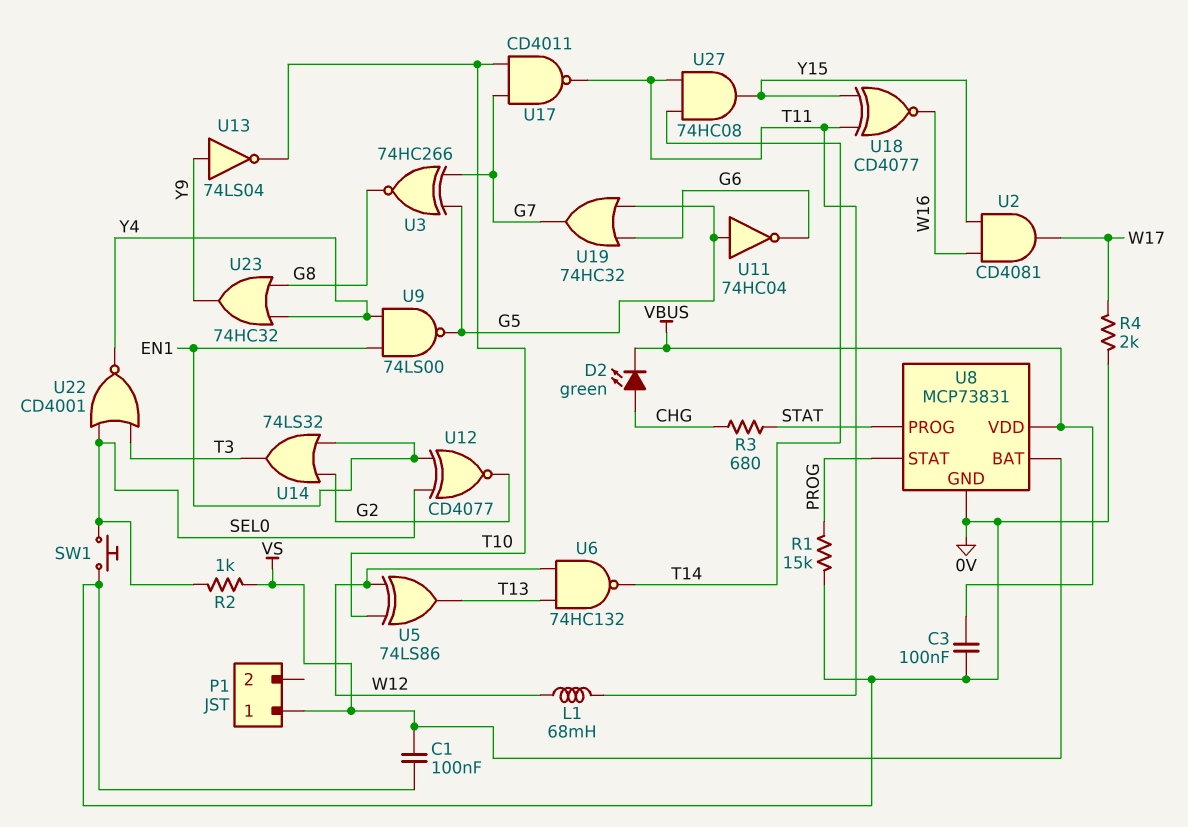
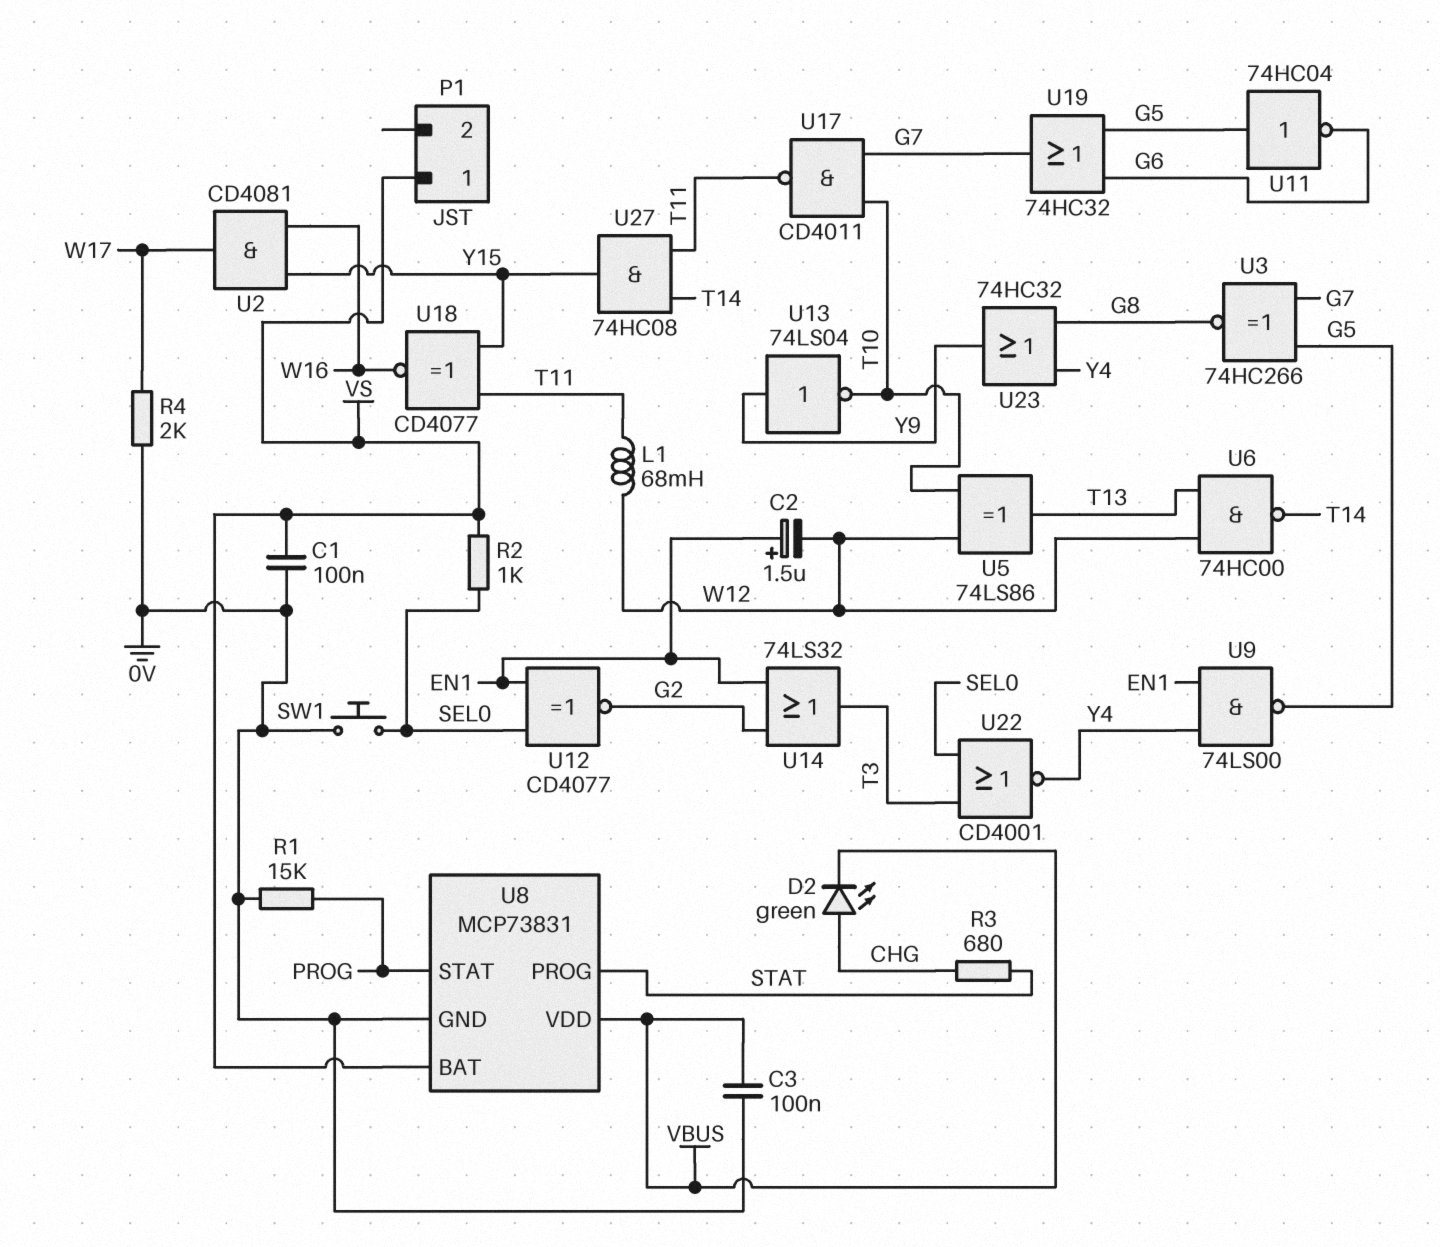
C2: none -> 1.5uF (plus EN1, minus W12)
U6: NAND 74HC132 (in T13, in W12, out T14) -> NAND 74HC00 (in T13, in W12, out T14)

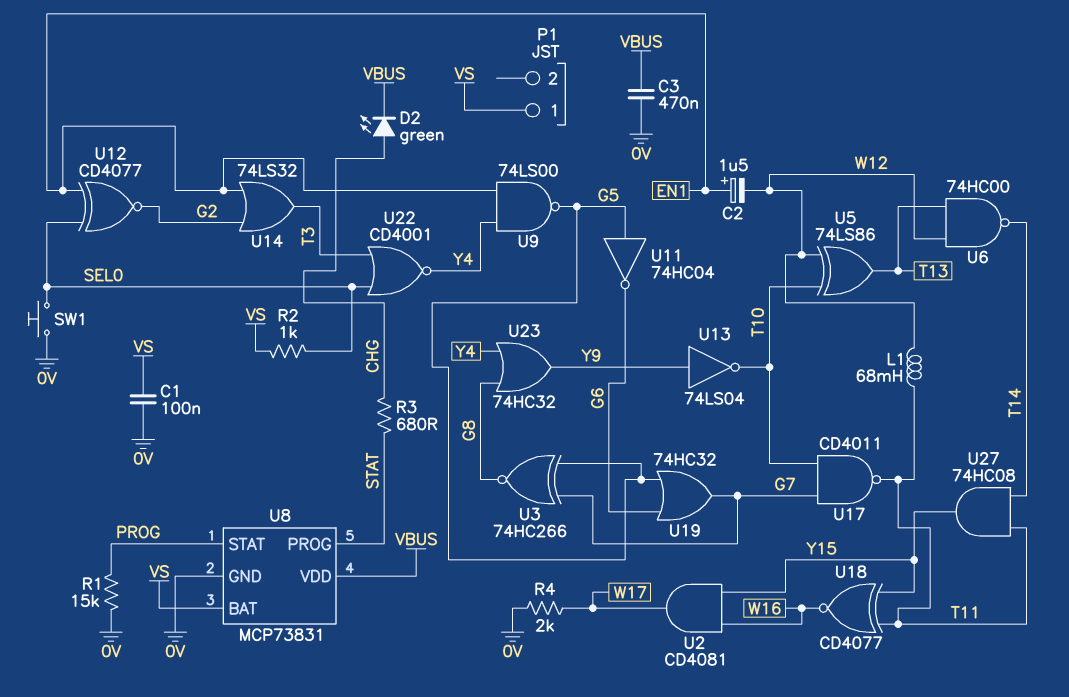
C3: 100nF (0V, VBUS) -> 470nF (0V, VBUS)

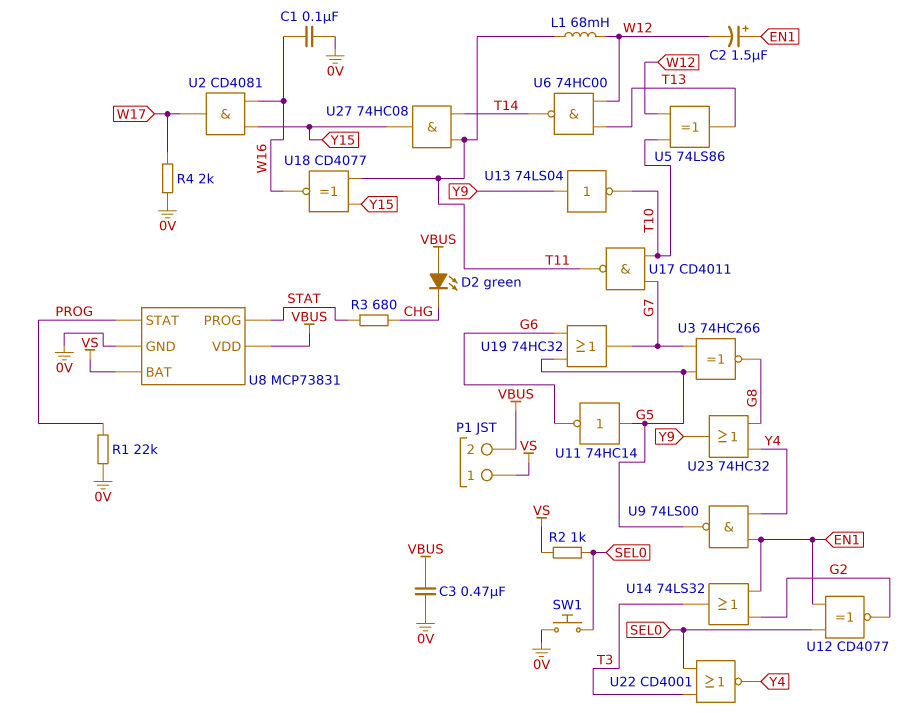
C1: 100nF (0V, VS) -> 100nF (0V, W16)
D2: LED green (A CHG, K VBUS) -> LED green (A VBUS, K CHG)
P1 pin 2: none -> VBUS
R1: 15k (0V, PROG) -> 22k (0V, PROG)
U11: NOT 74HC04 (in G5, out G6) -> NOT 74HC14 (in G5, out G6)

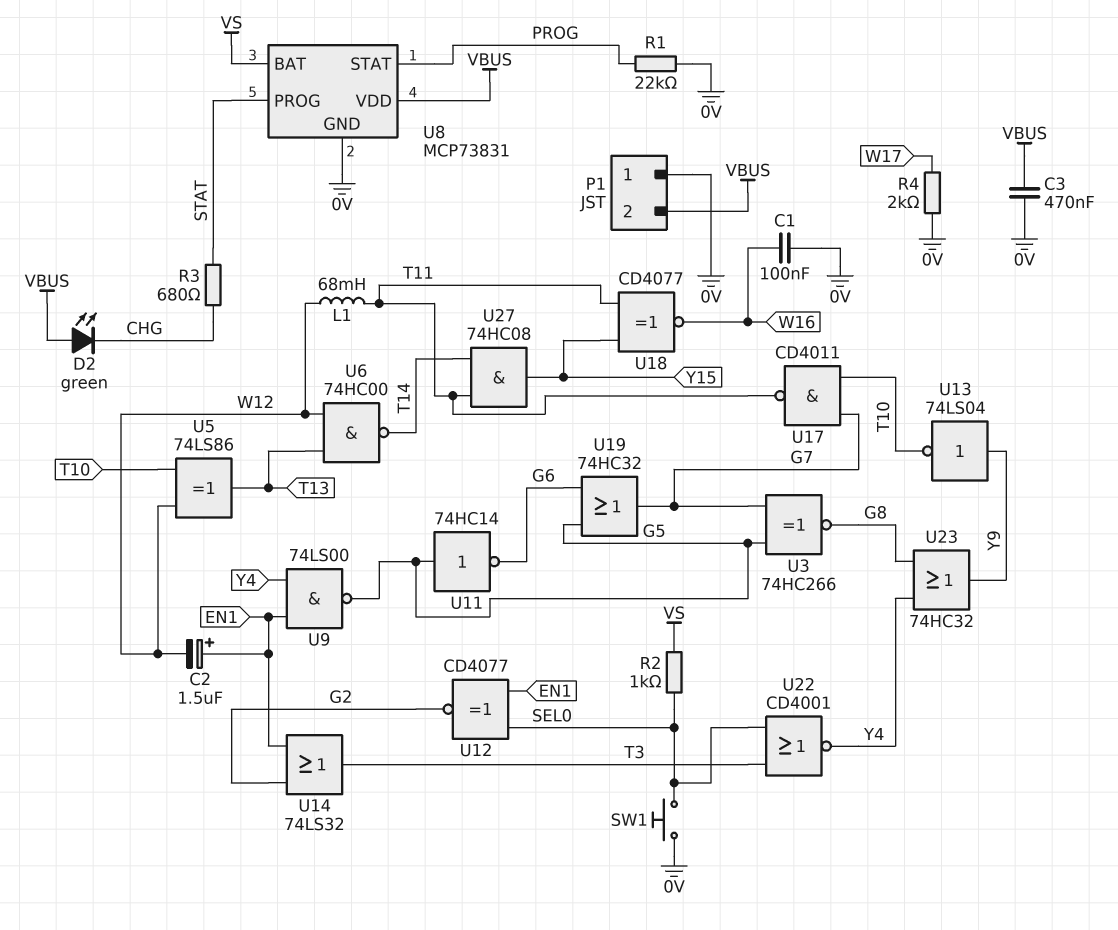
P1 pin 1: VS -> 0V
U2: AND CD4081 (in W16, in Y15, out W17) -> none

